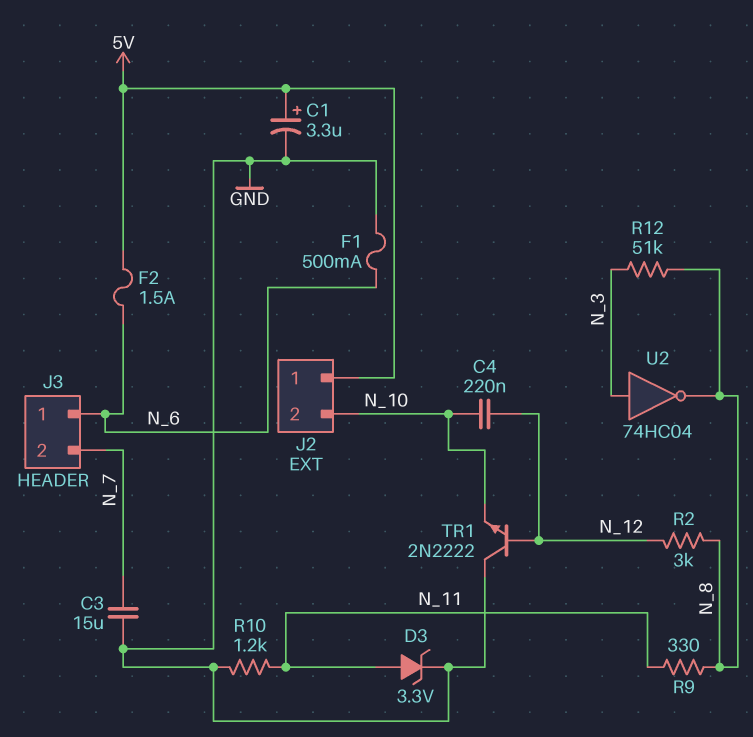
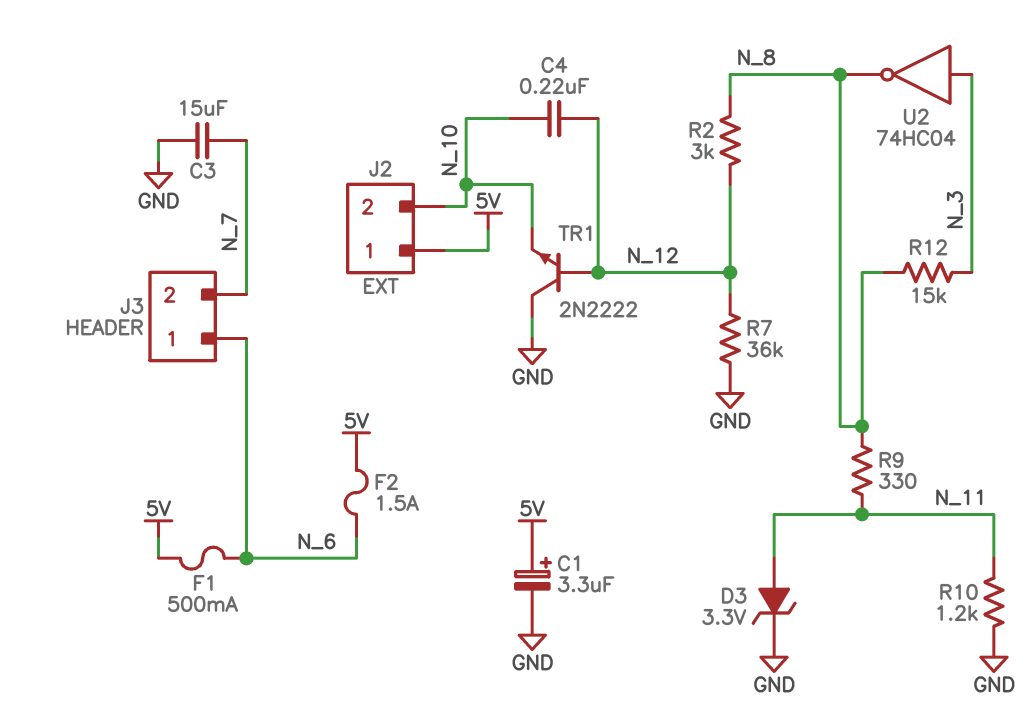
F1: 500mA (GND, N_6) -> 500mA (5V, N_6)
R7: none -> 36k (GND, N_12)
R12: 51k (N_3, N_8) -> 15k (N_3, N_8)

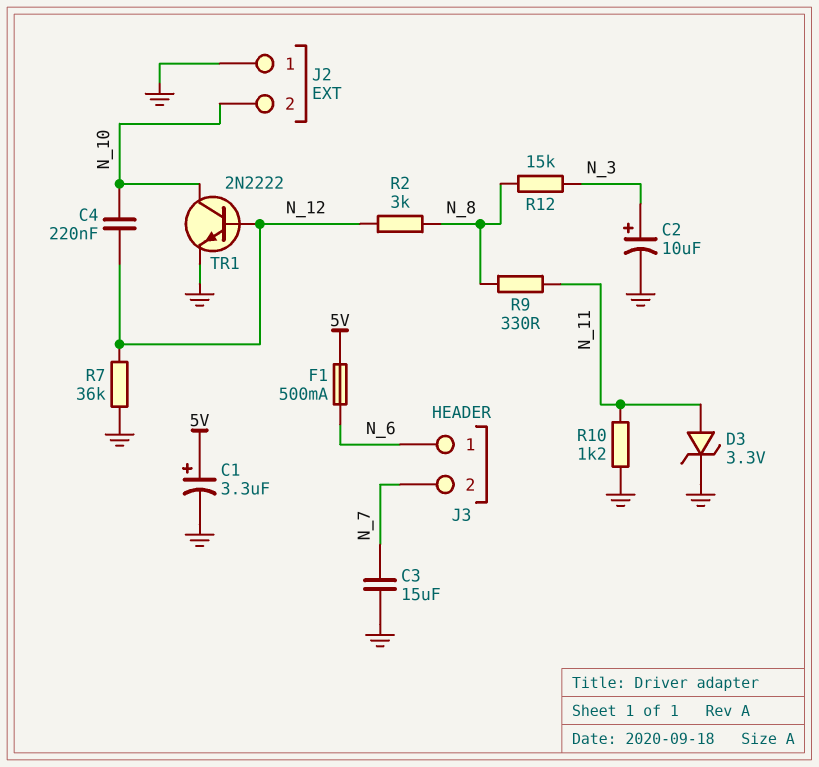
C2: none -> 10uF (plus N_3, minus GND)
F2: 1.5A (5V, N_6) -> none
J2 pin 1: 5V -> GND
TR1: NPN 2N2222 (B N_12, C GND, E N_10) -> NPN 2N2222 (B N_12, C N_10, E GND)
U2: NOT 74HC04 (in N_3, out N_8) -> none

